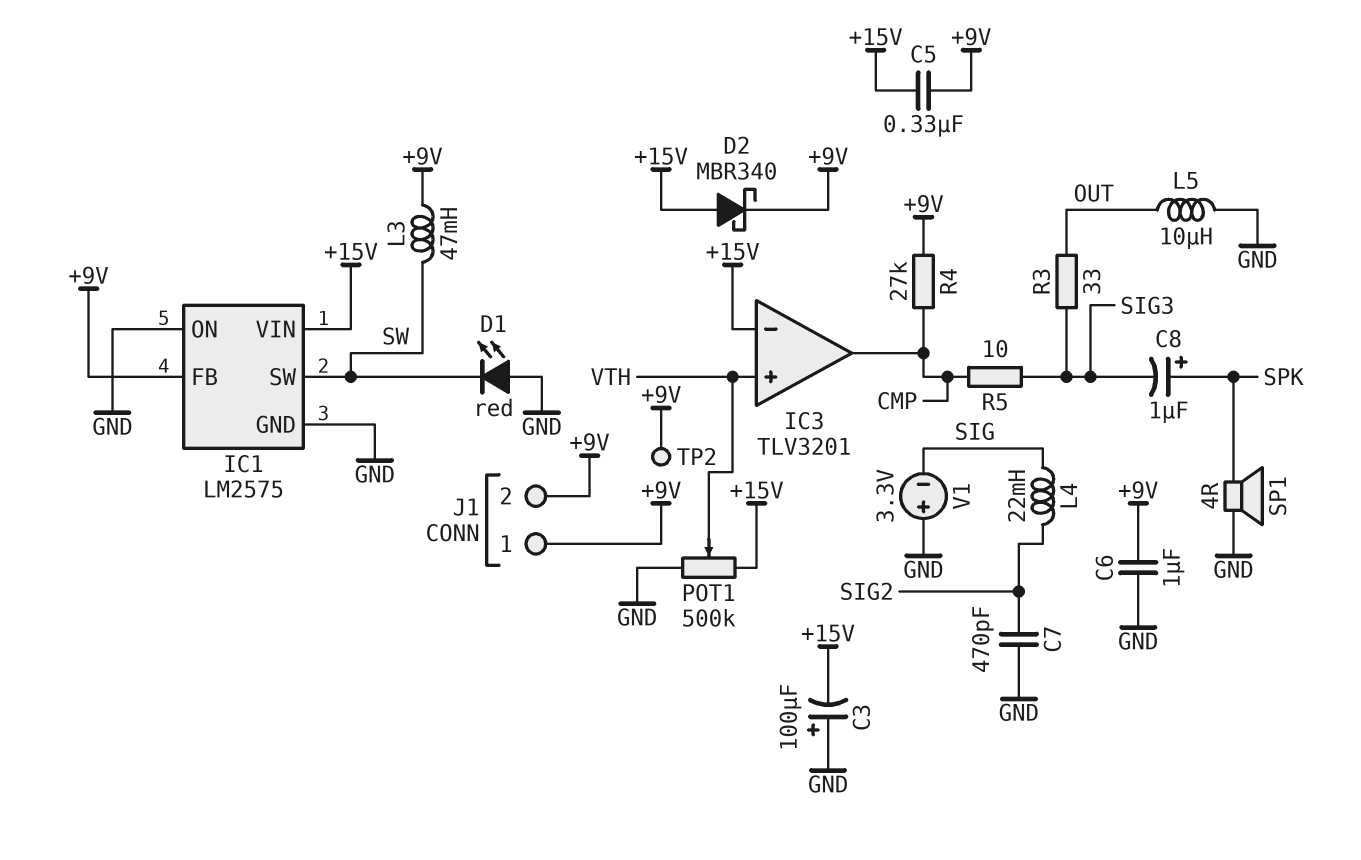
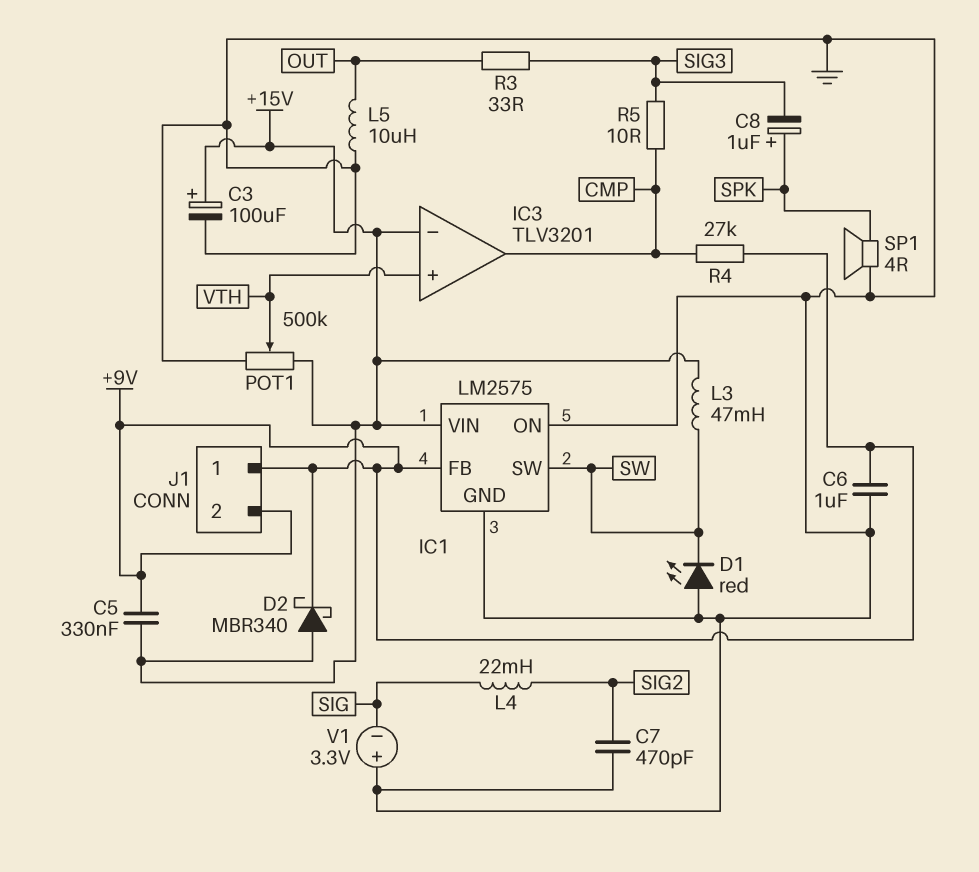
C3: 100uF (plus GND, minus +15V) -> 100uF (plus +15V, minus GND)
L3: 47mH (+9V, SW) -> 47mH (+15V, SW)
TP2: test point (+9V) -> none

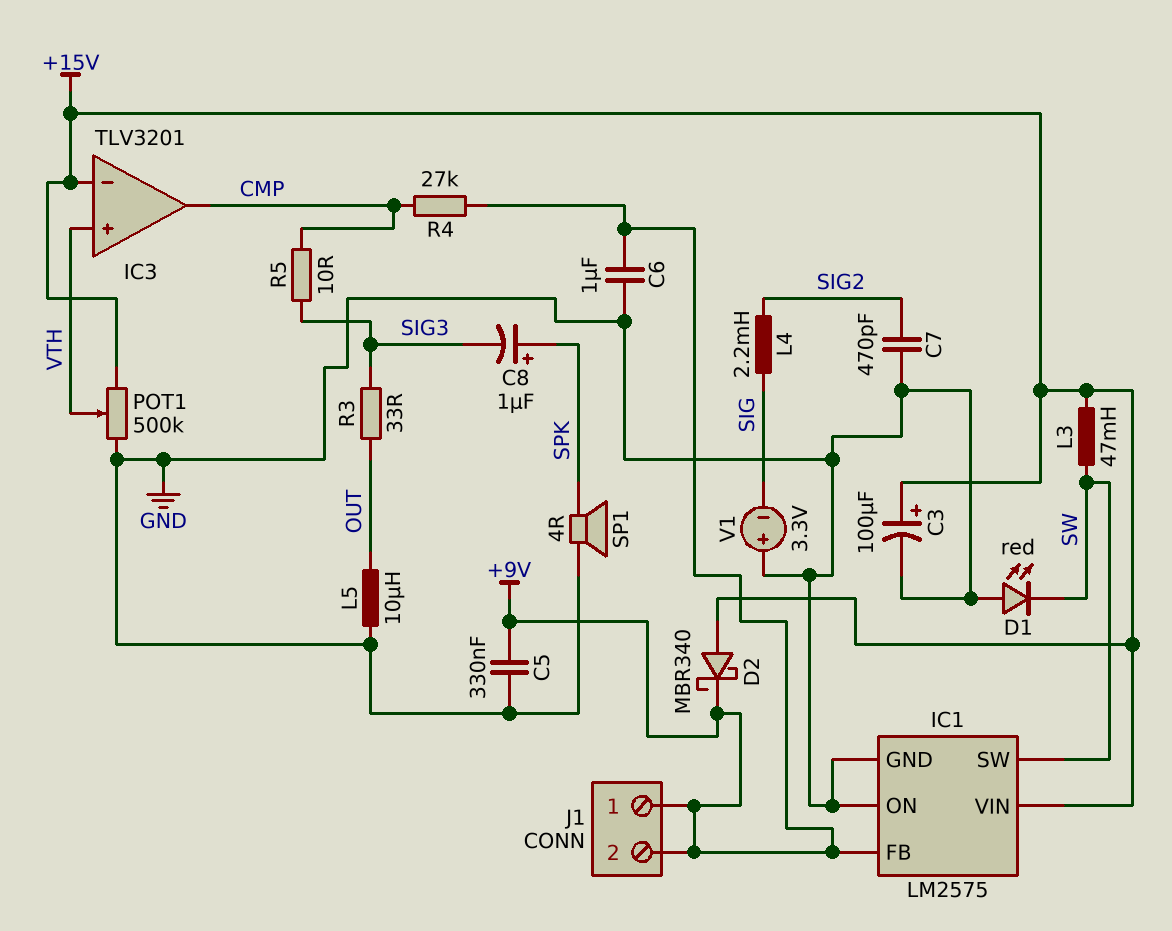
C5: 330nF (+9V, +15V) -> 330nF (+9V, GND)
L4: 22mH (SIG, SIG2) -> 2.2mH (SIG, SIG2)

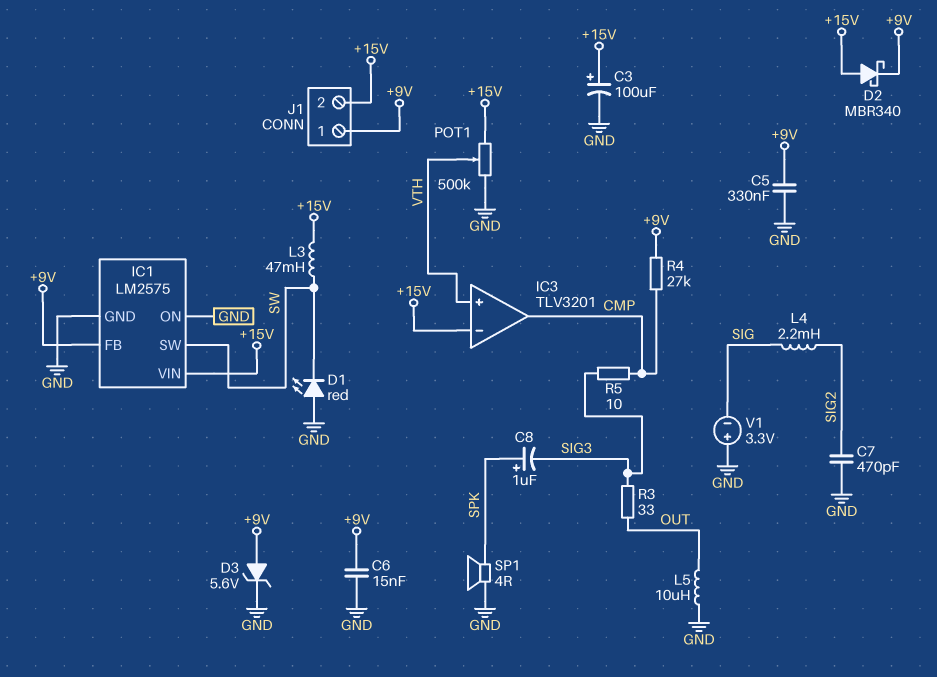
C6: 1uF (+9V, GND) -> 15nF (+9V, GND)
D3: none -> zener 5.6V (A +9V, K GND)
J1 pin 2: +9V -> +15V

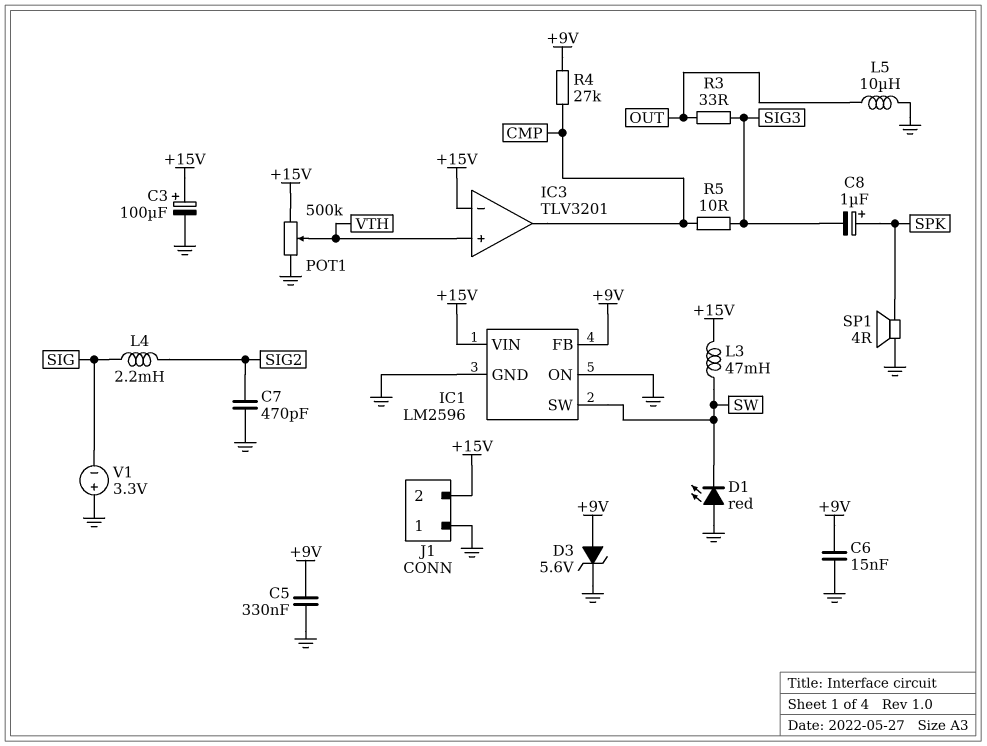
D2: schottky MBR340 (A +15V, K +9V) -> none
IC1: LM2575 -> LM2596
J1 pin 1: +9V -> GND

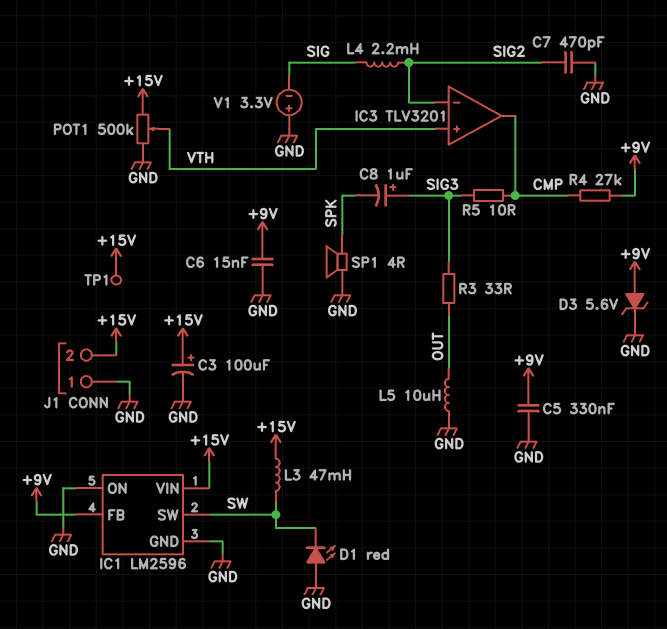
C8: 1uF (plus SPK, minus SIG3) -> 1uF (plus SIG3, minus SPK)
IC3 pin in-: +15V -> SIG2
TP1: none -> test point (+15V)

